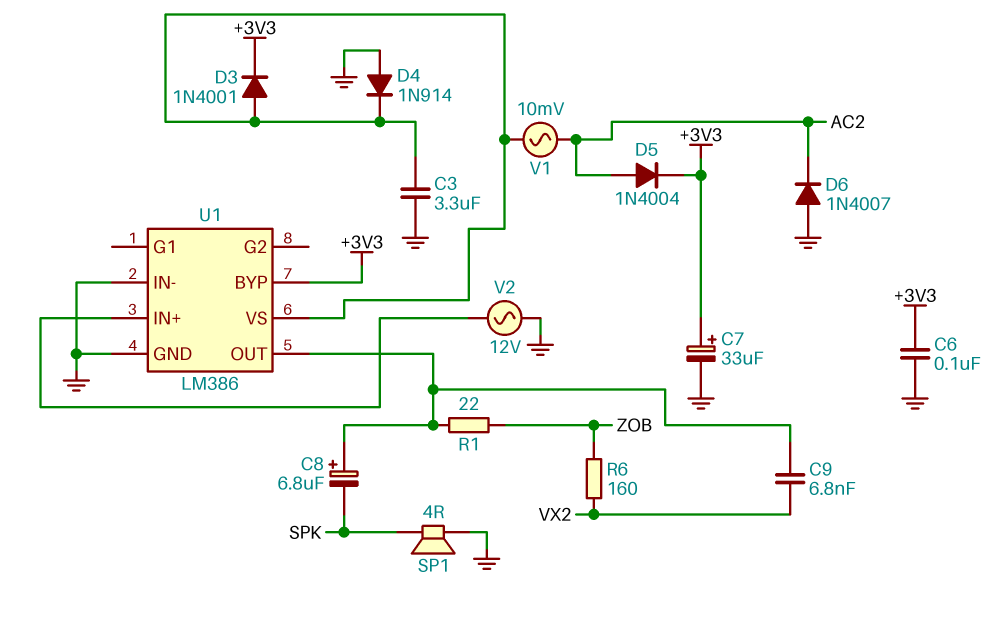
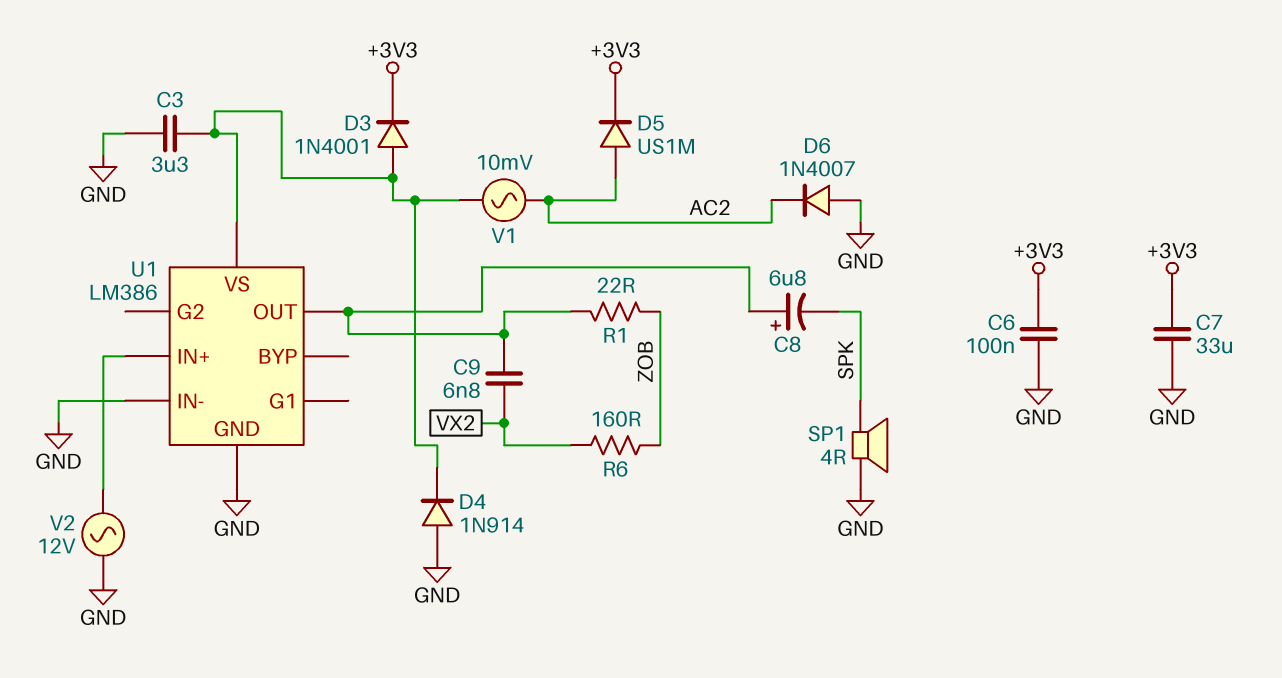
C7: 33uF (plus +3V3, minus GND) -> 33uF (+3V3, GND)
D5: diode 1N4004 (A AC2, K +3V3) -> diode US1M (A AC2, K +3V3)
U1 pin BYP: +3V3 -> none

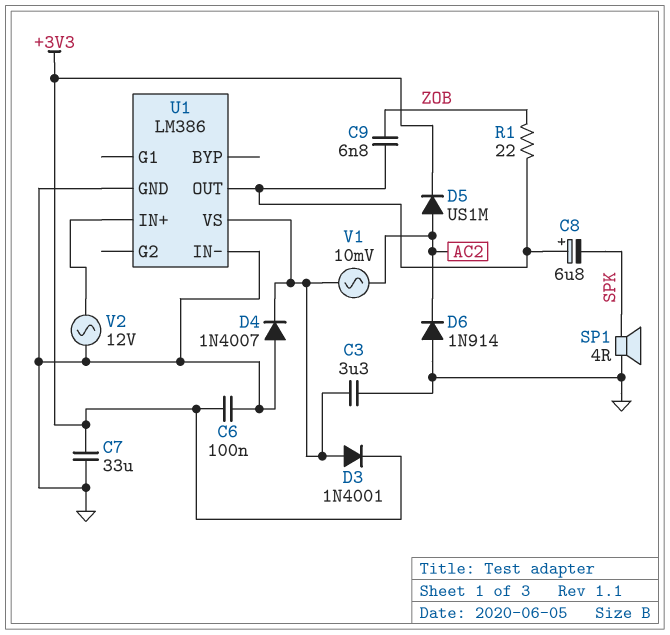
C9: 6.8nF (U1/OUT, VX2) -> 6.8nF (U1/OUT, ZOB)
D4: diode 1N914 (A GND, K U1/VS) -> diode 1N4007 (A GND, K U1/VS)
D6: diode 1N4007 (A GND, K AC2) -> diode 1N914 (A GND, K AC2)
R6: 160 (VX2, ZOB) -> none

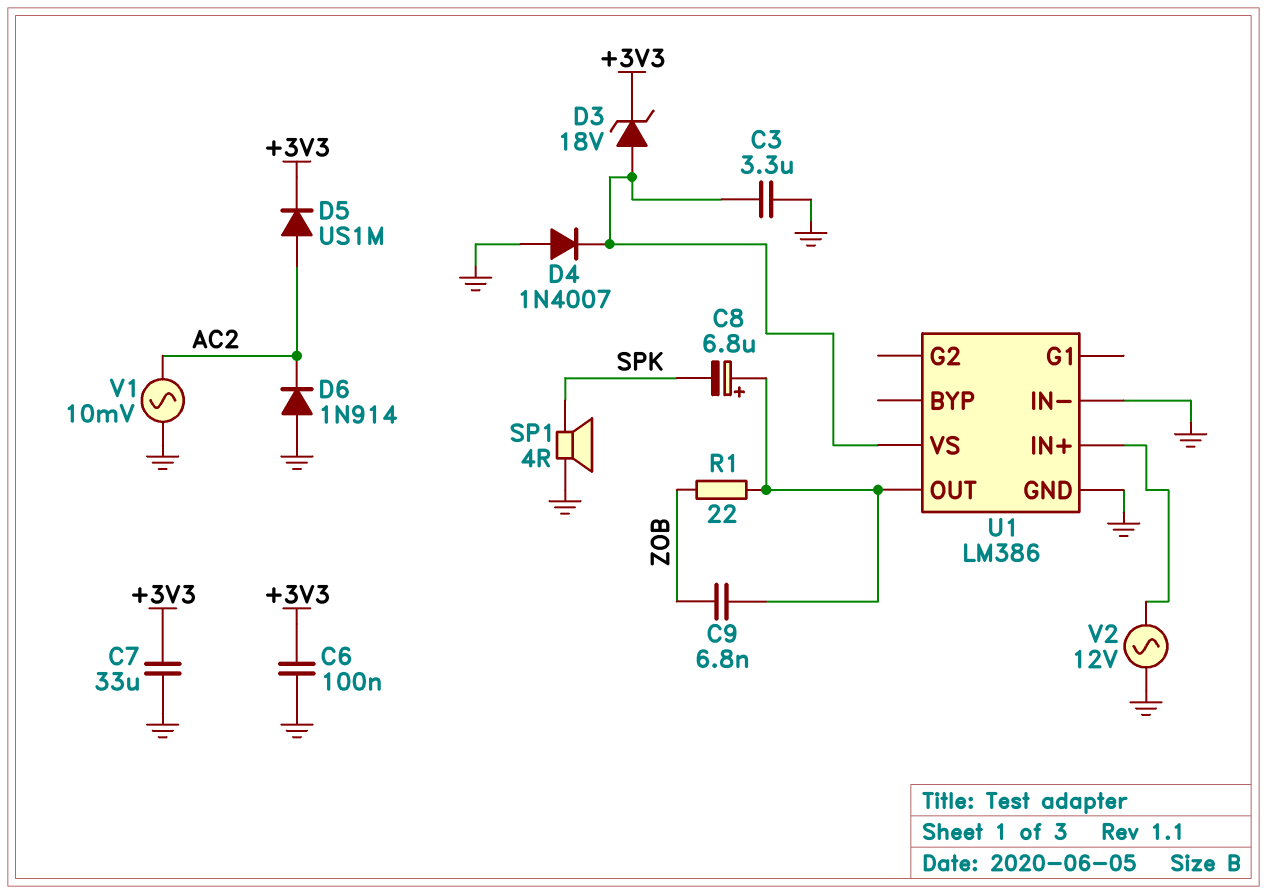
D3: diode 1N4001 (A U1/VS, K +3V3) -> zener 18V (A U1/VS, K +3V3)
V1: AC 10mV (AC2, U1/VS) -> AC 10mV (AC2, GND)

